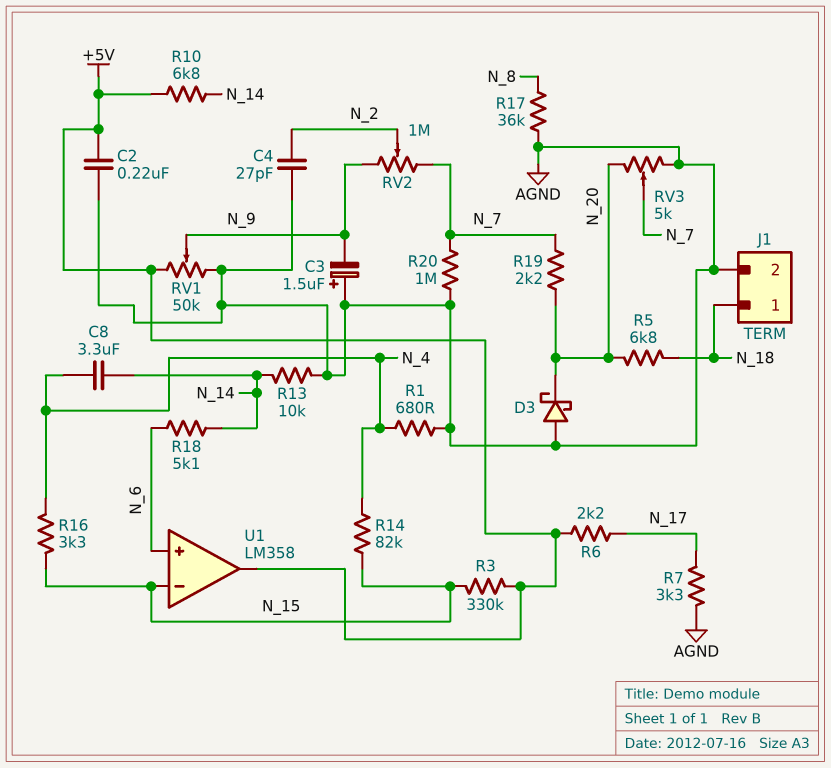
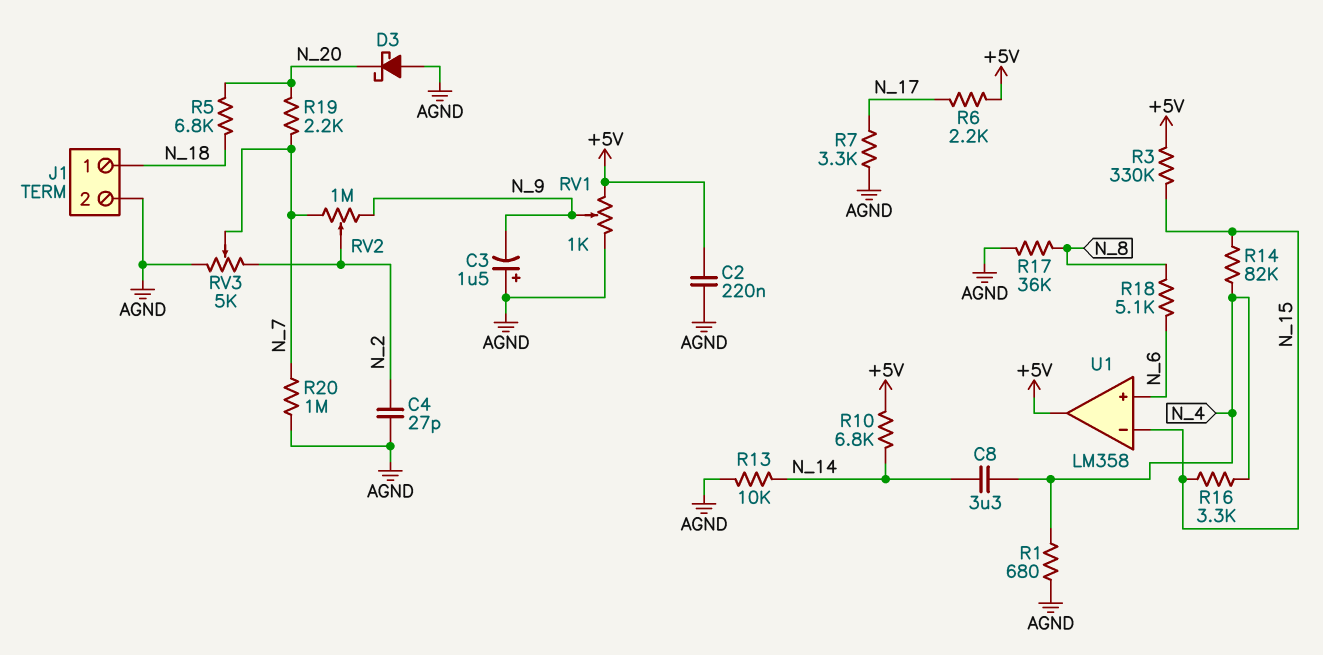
R18: 5.1k (N_6, N_14) -> 5.1k (N_6, N_8)
RV1: 50k (+5V, AGND, wiper N_9) -> 1k (+5V, AGND, wiper N_9)
RV3: 5k (AGND, N_20, wiper N_7) -> 5k (AGND, N_2, wiper N_7)

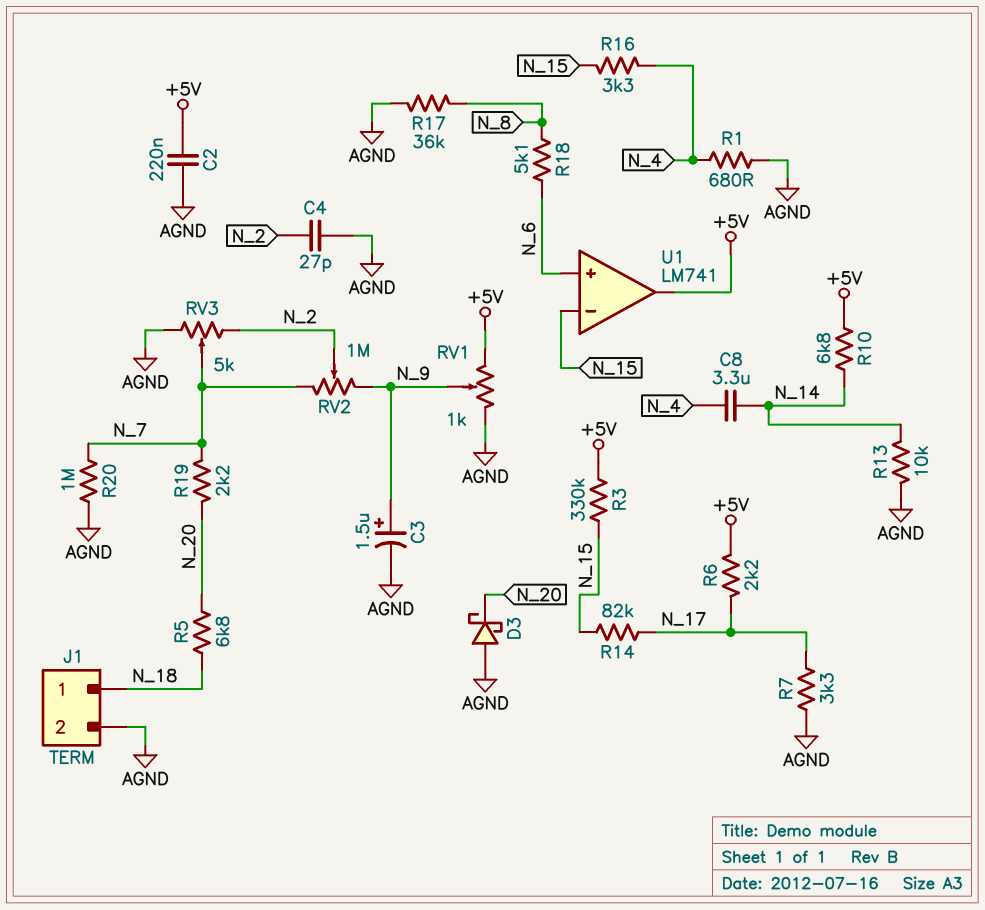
C3: 1.5uF (plus AGND, minus N_9) -> 1.5uF (plus N_9, minus AGND)
R14: 82k (N_4, N_15) -> 82k (N_15, N_17)
U1: LM358 -> LM741

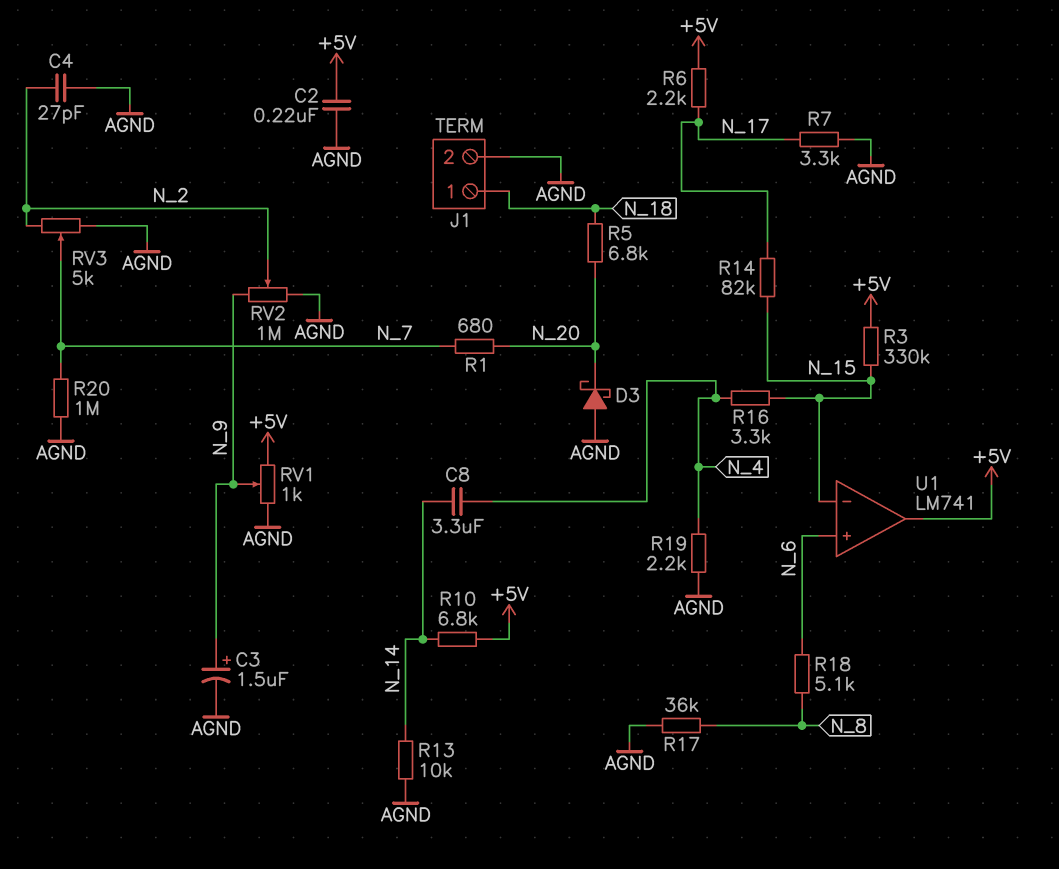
R1: 680 (AGND, N_4) -> 680 (N_7, N_20)
R19: 2.2k (N_7, N_20) -> 2.2k (AGND, N_4)
RV2: 1M (N_7, N_9, wiper N_2) -> 1M (AGND, N_9, wiper N_2)

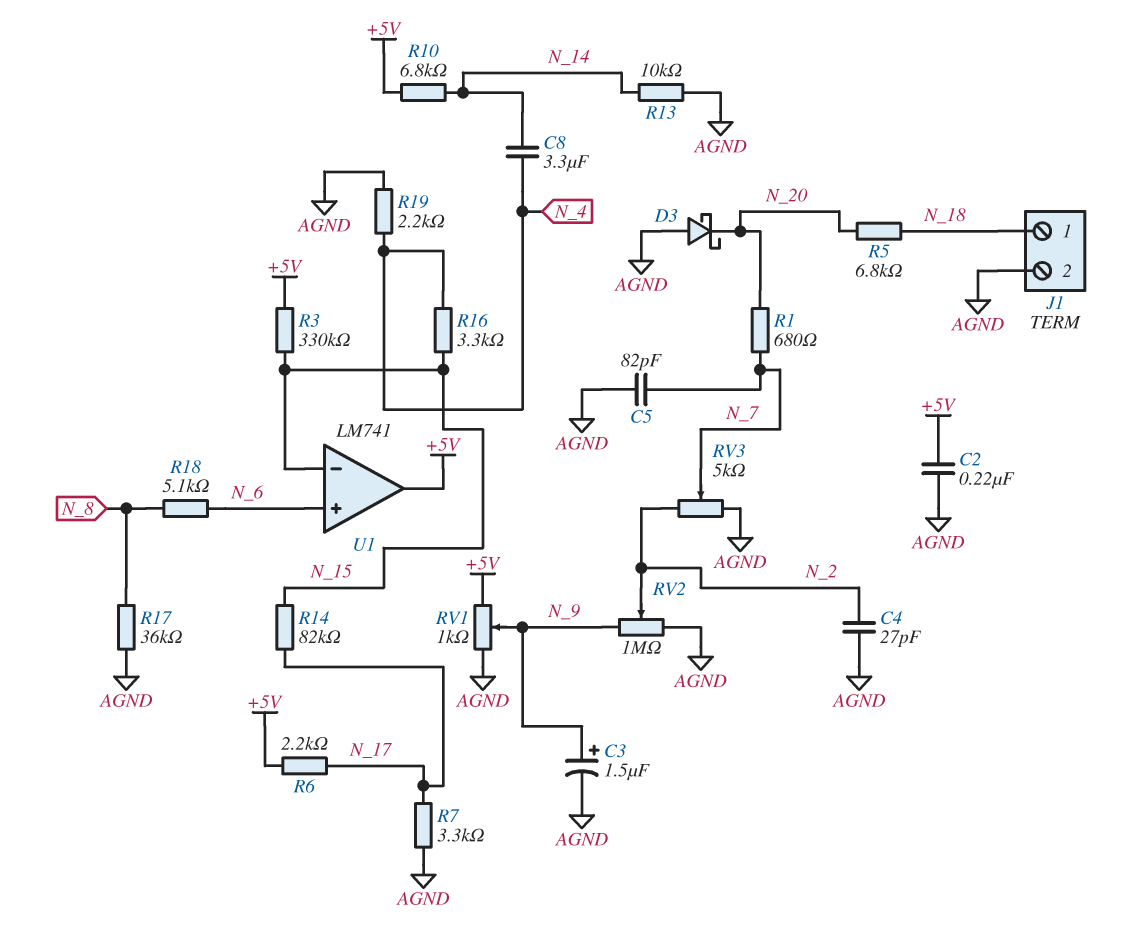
C5: none -> 82pF (AGND, N_7)
R20: 1M (AGND, N_7) -> none

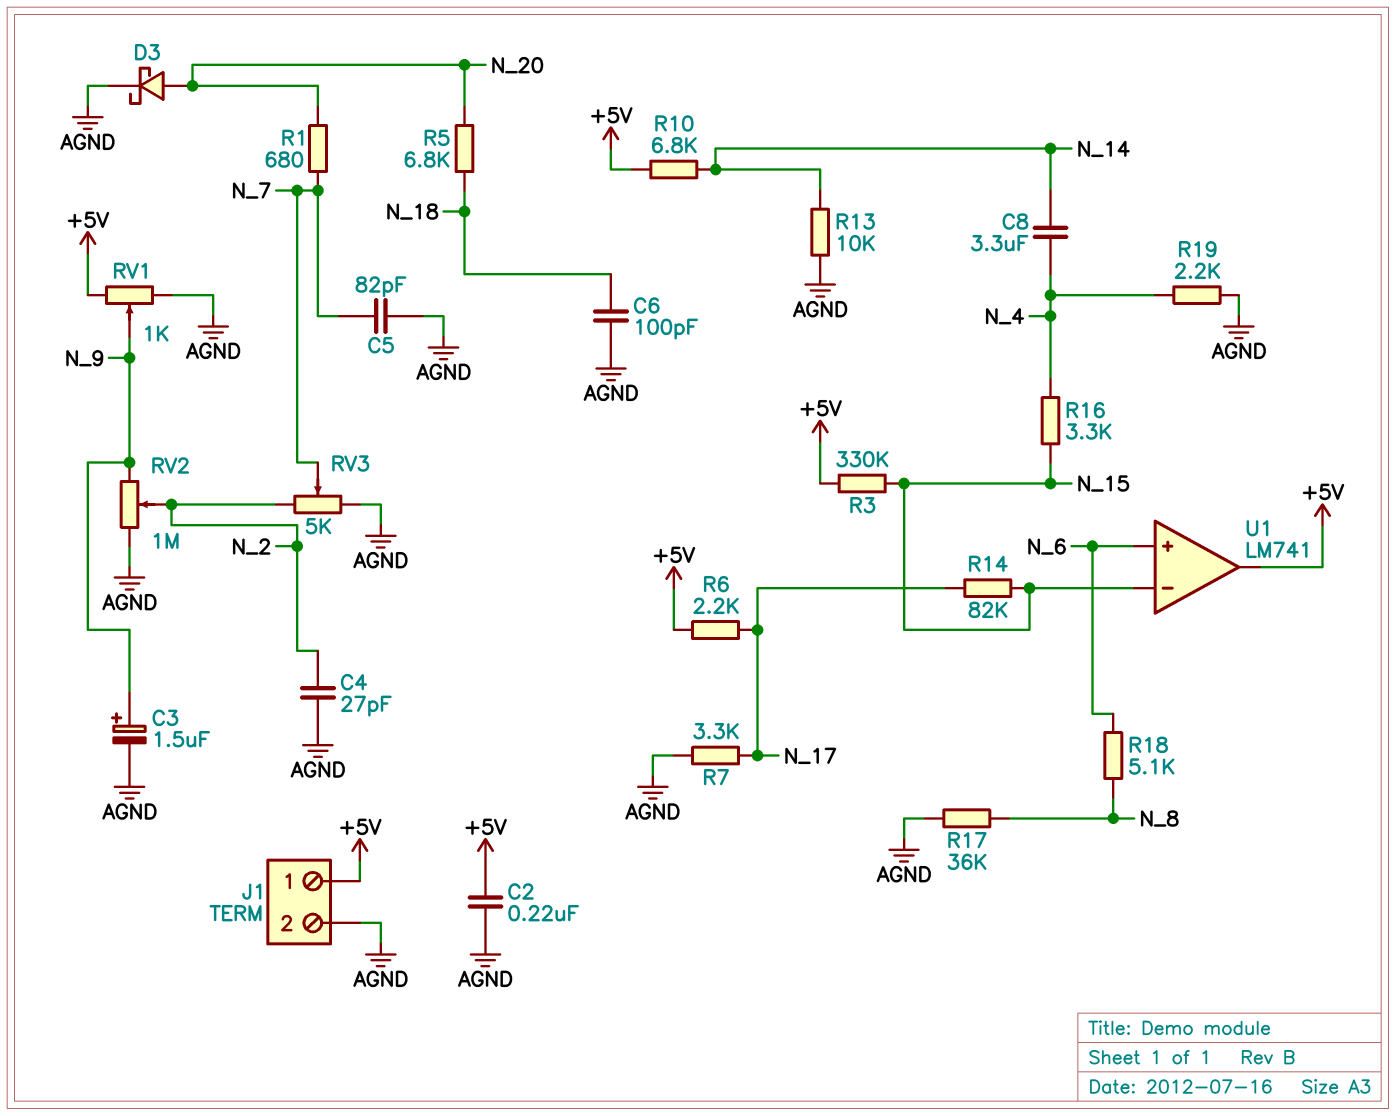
C6: none -> 100pF (AGND, N_18)
D3: schottky (A AGND, K N_20) -> schottky (A N_20, K AGND)
J1 pin 1: N_18 -> +5V

